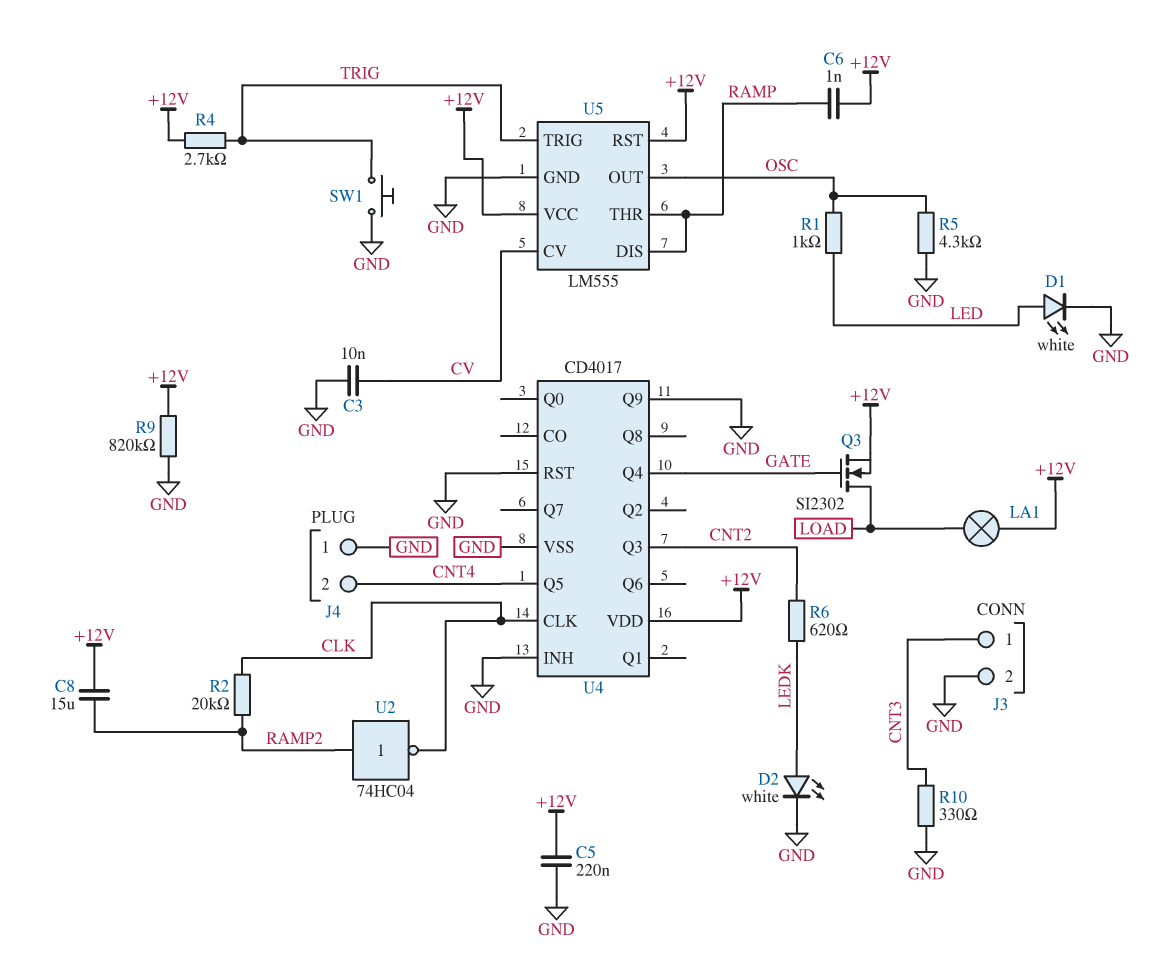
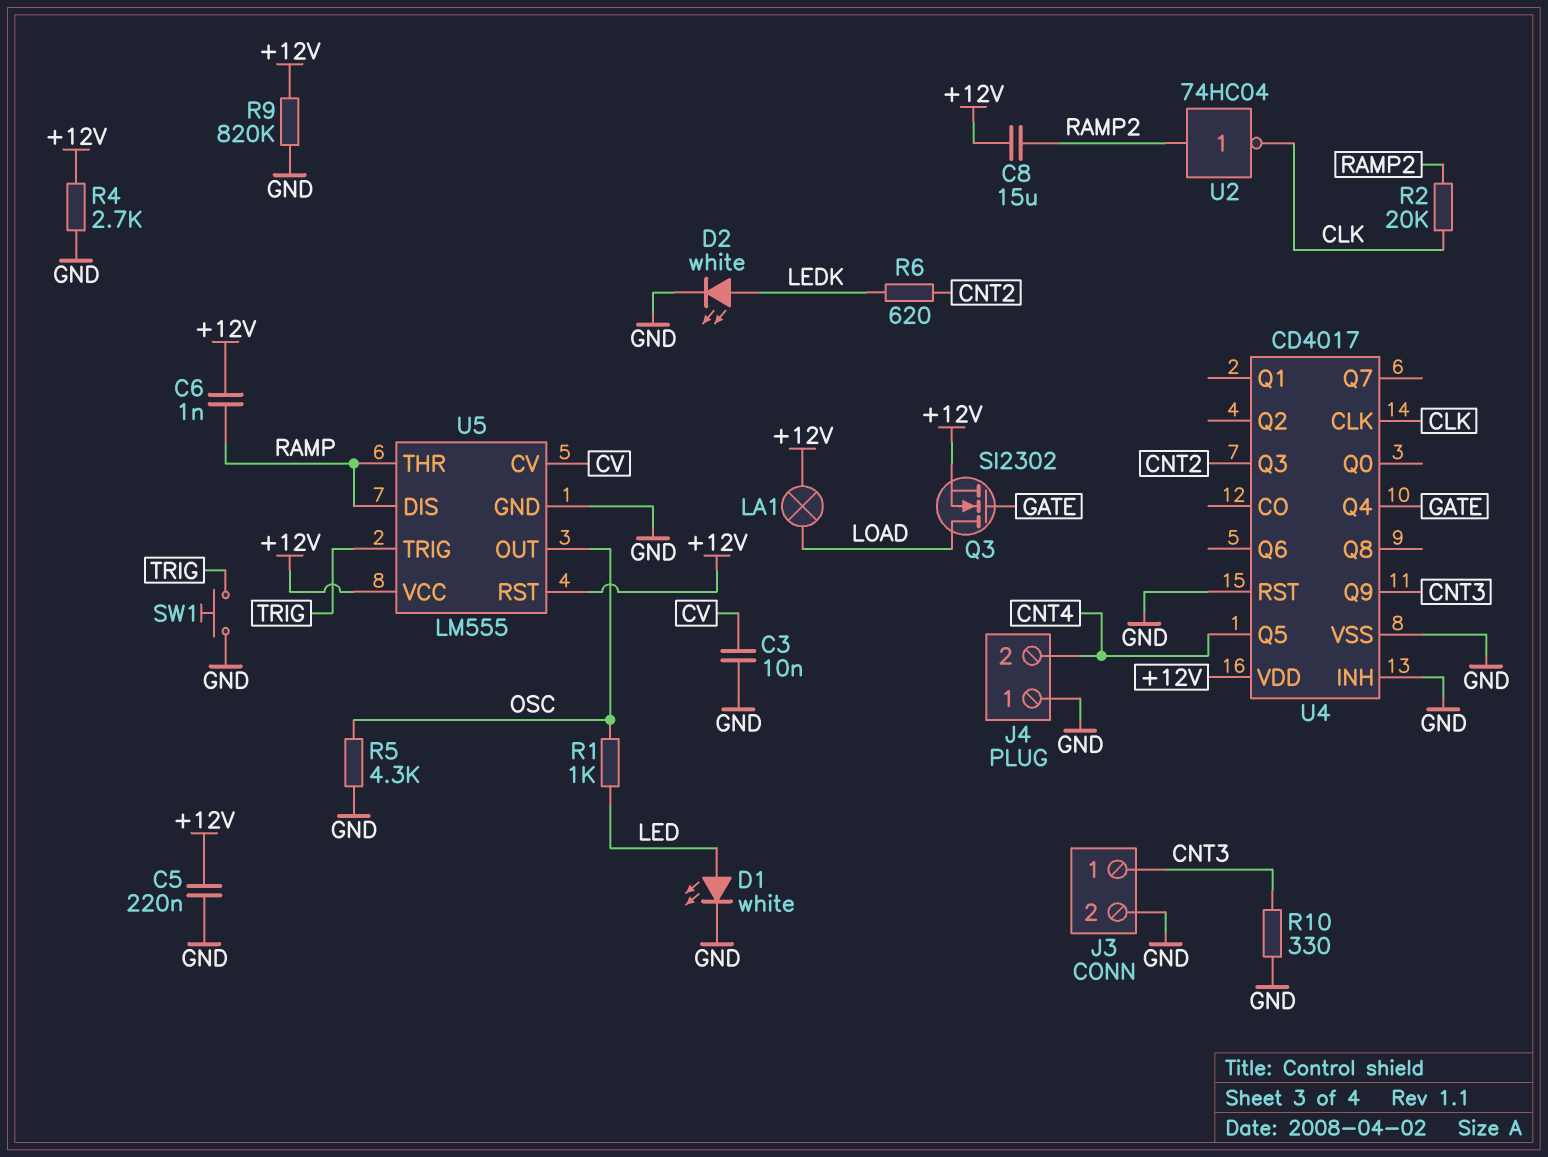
R4: 2.7k (+12V, TRIG) -> 2.7k (+12V, GND)
U4 pin Q9: GND -> CNT3

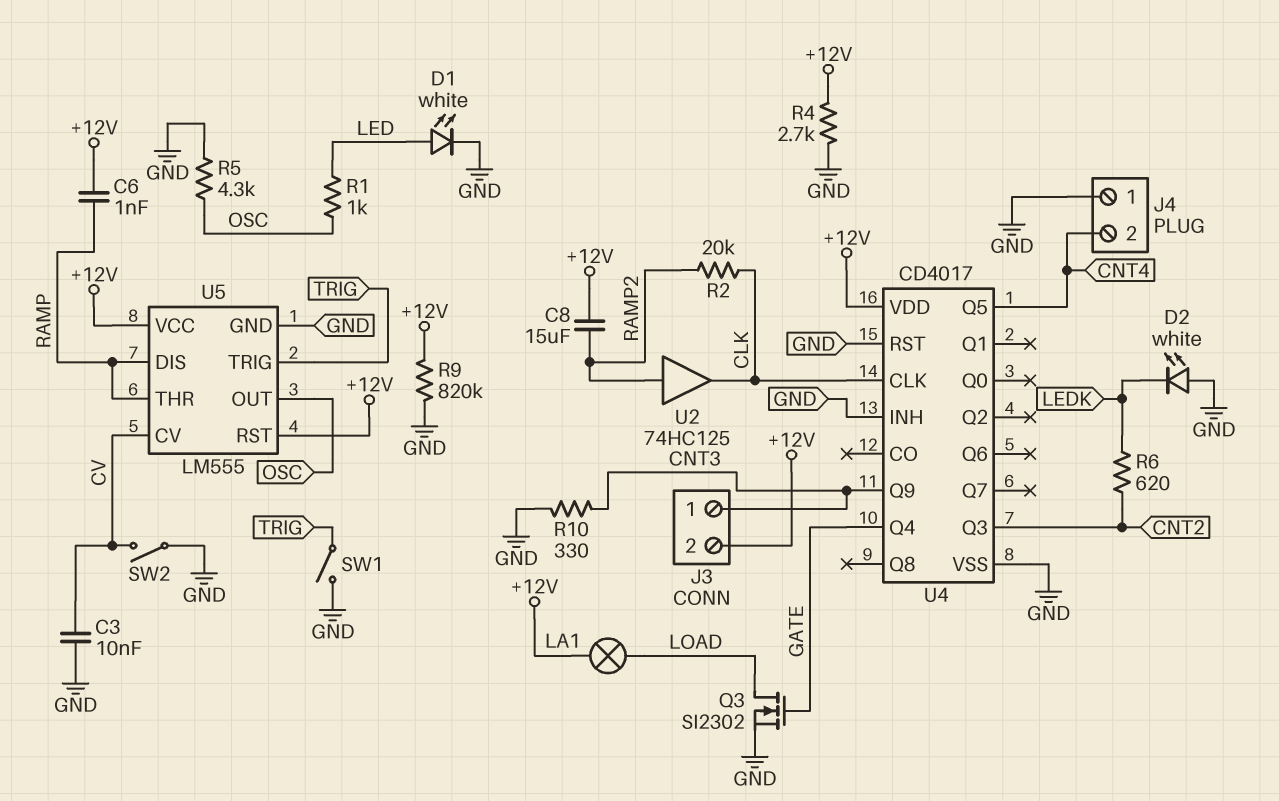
C5: 220nF (+12V, GND) -> none
D2: LED white (A LEDK, K GND) -> LED white (A GND, K LEDK)
J3 pin 2: GND -> +12V
Q3: NMOS SI2302 (G GATE, D LOAD, S +12V) -> NMOS SI2302 (G GATE, D LOAD, S GND)
SW1: button (GND, TRIG) -> switch (GND, TRIG)
SW2: none -> switch (CV, GND)
U2: NOT 74HC04 (in RAMP2, out CLK) -> buffer 74HC125 (in RAMP2, out CLK)

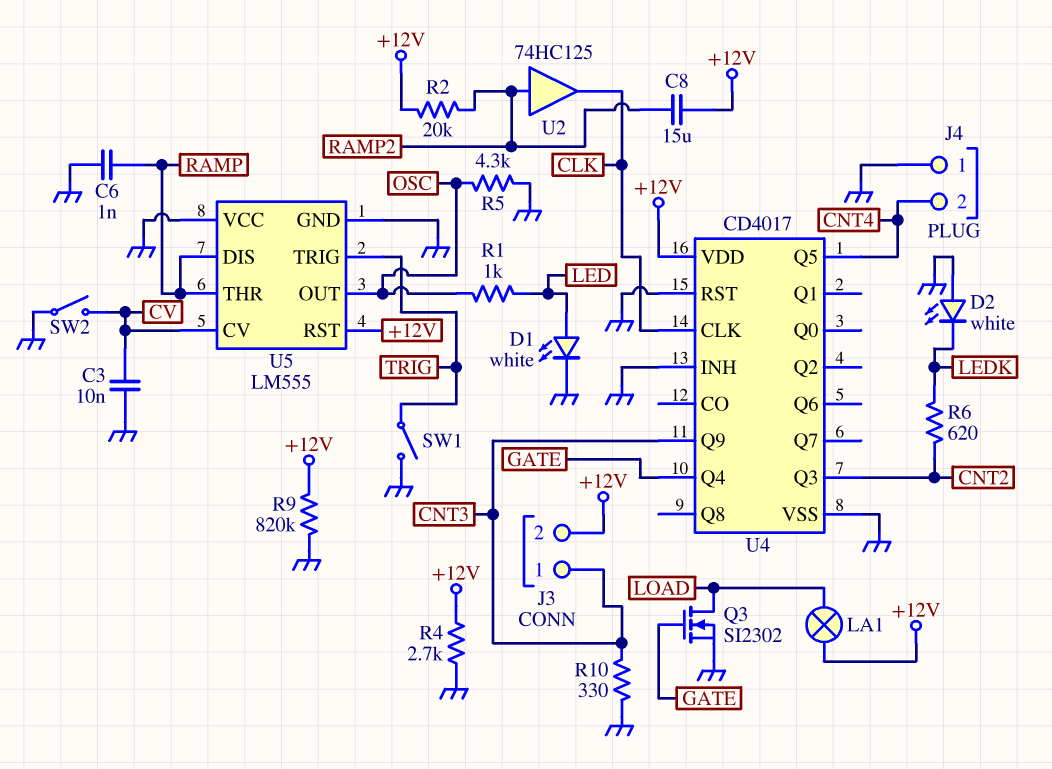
C6: 1nF (+12V, RAMP) -> 1nF (GND, RAMP)
R2: 20k (CLK, RAMP2) -> 20k (+12V, RAMP2)
U5 pin VCC: +12V -> GND

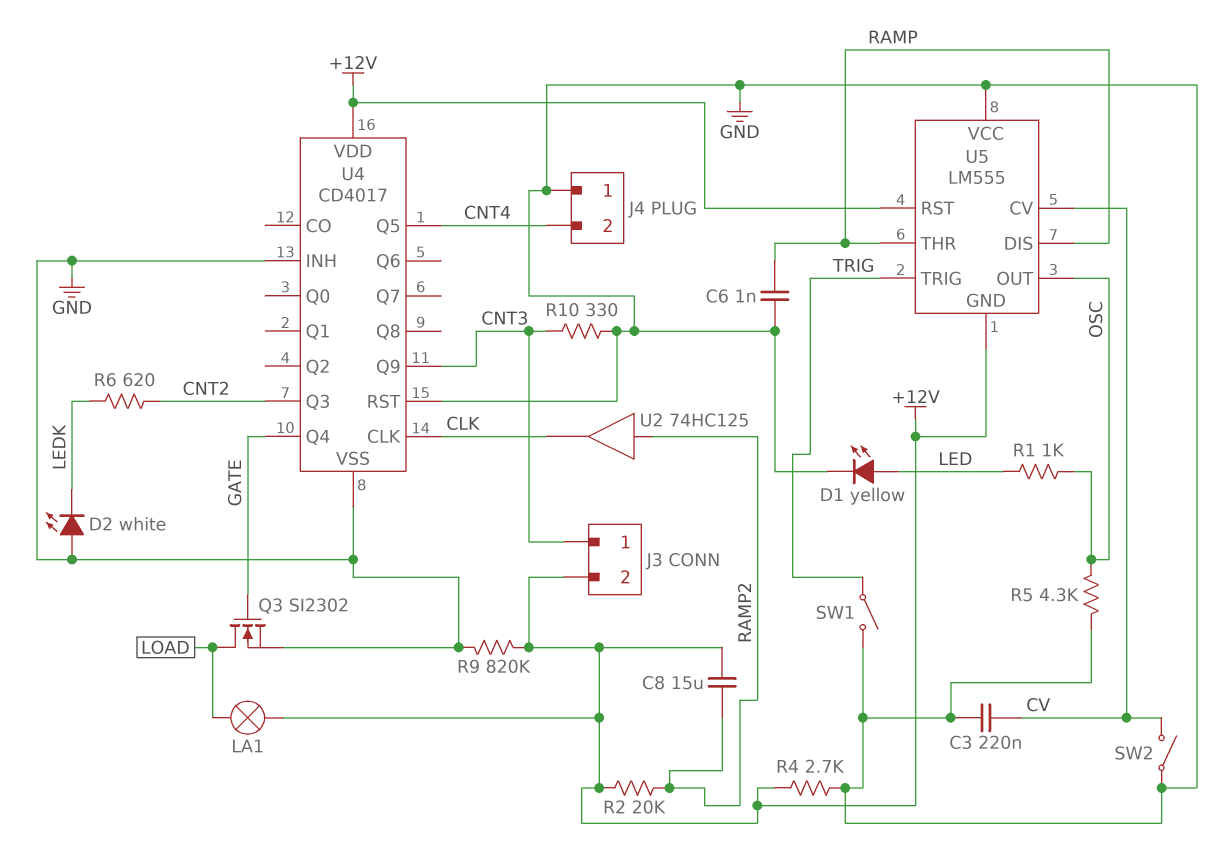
C3: 10nF (CV, GND) -> 220nF (CV, GND)
D1: LED white (A LED, K GND) -> LED yellow (A LED, K GND)
U5 pin GND: GND -> +12V

